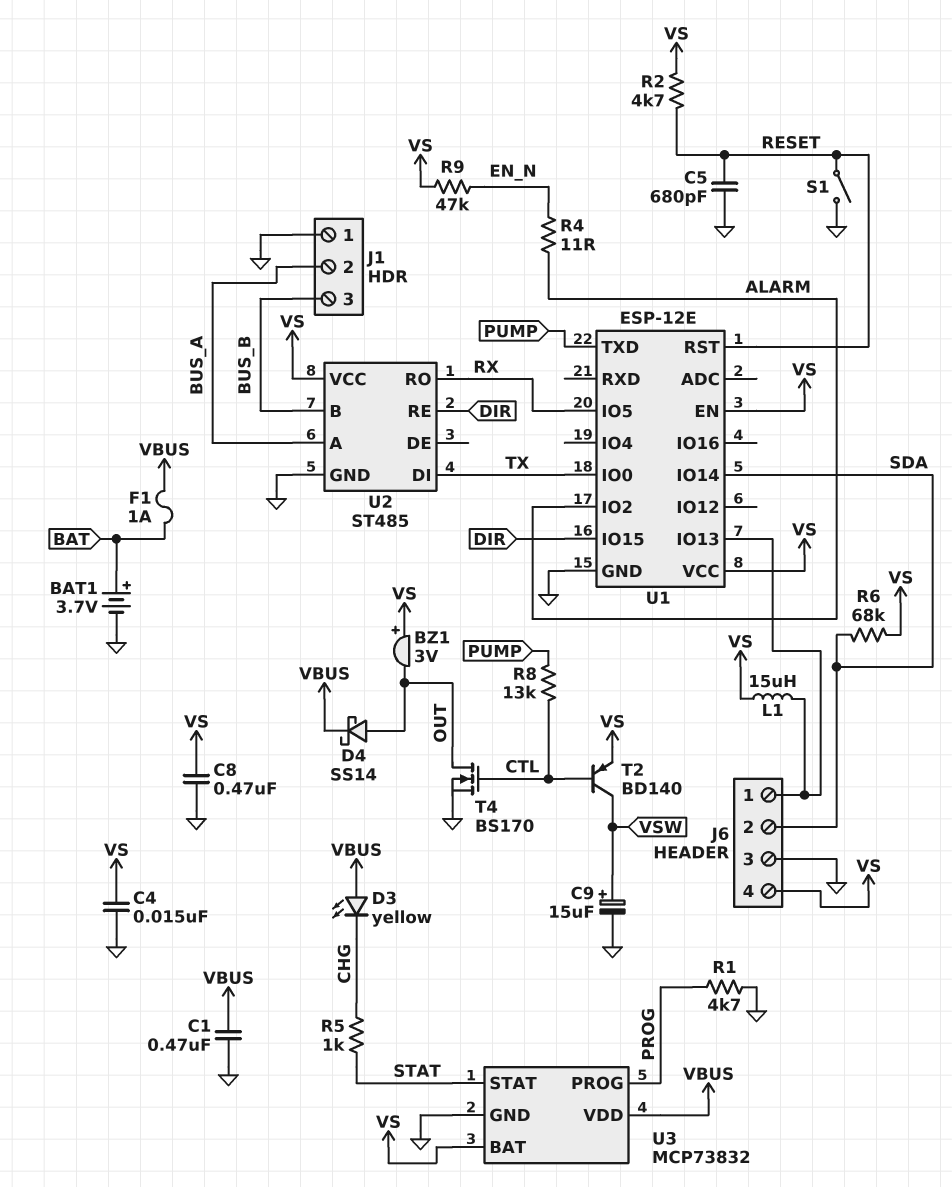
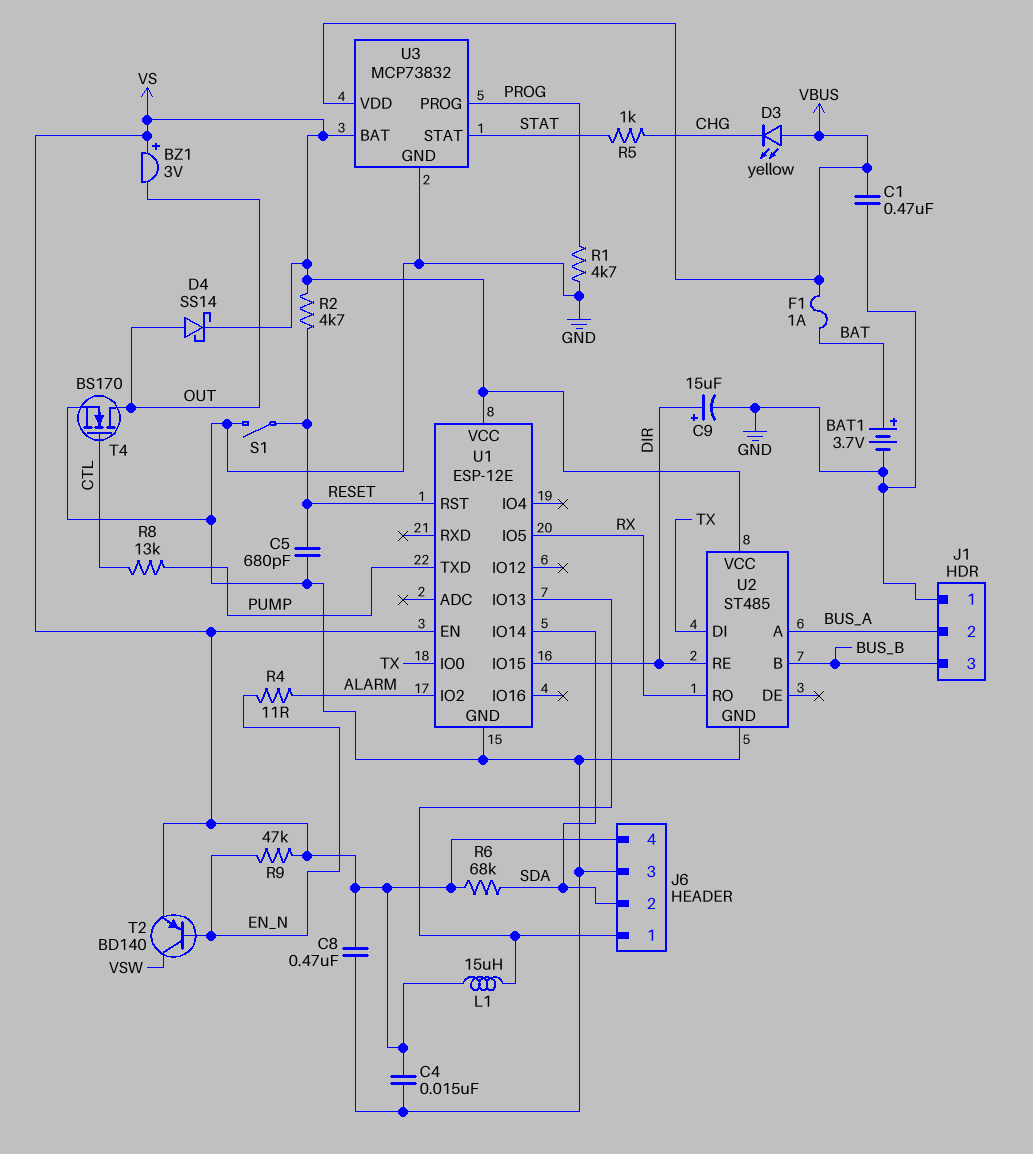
C9: 15uF (plus VSW, minus GND) -> 15uF (plus DIR, minus GND)
D4: schottky SS14 (A OUT, K VBUS) -> schottky SS14 (A OUT, K VS)
T2: PNP BD140 (B CTL, C VSW, E VS) -> PNP BD140 (B EN_N, C VSW, E VS)

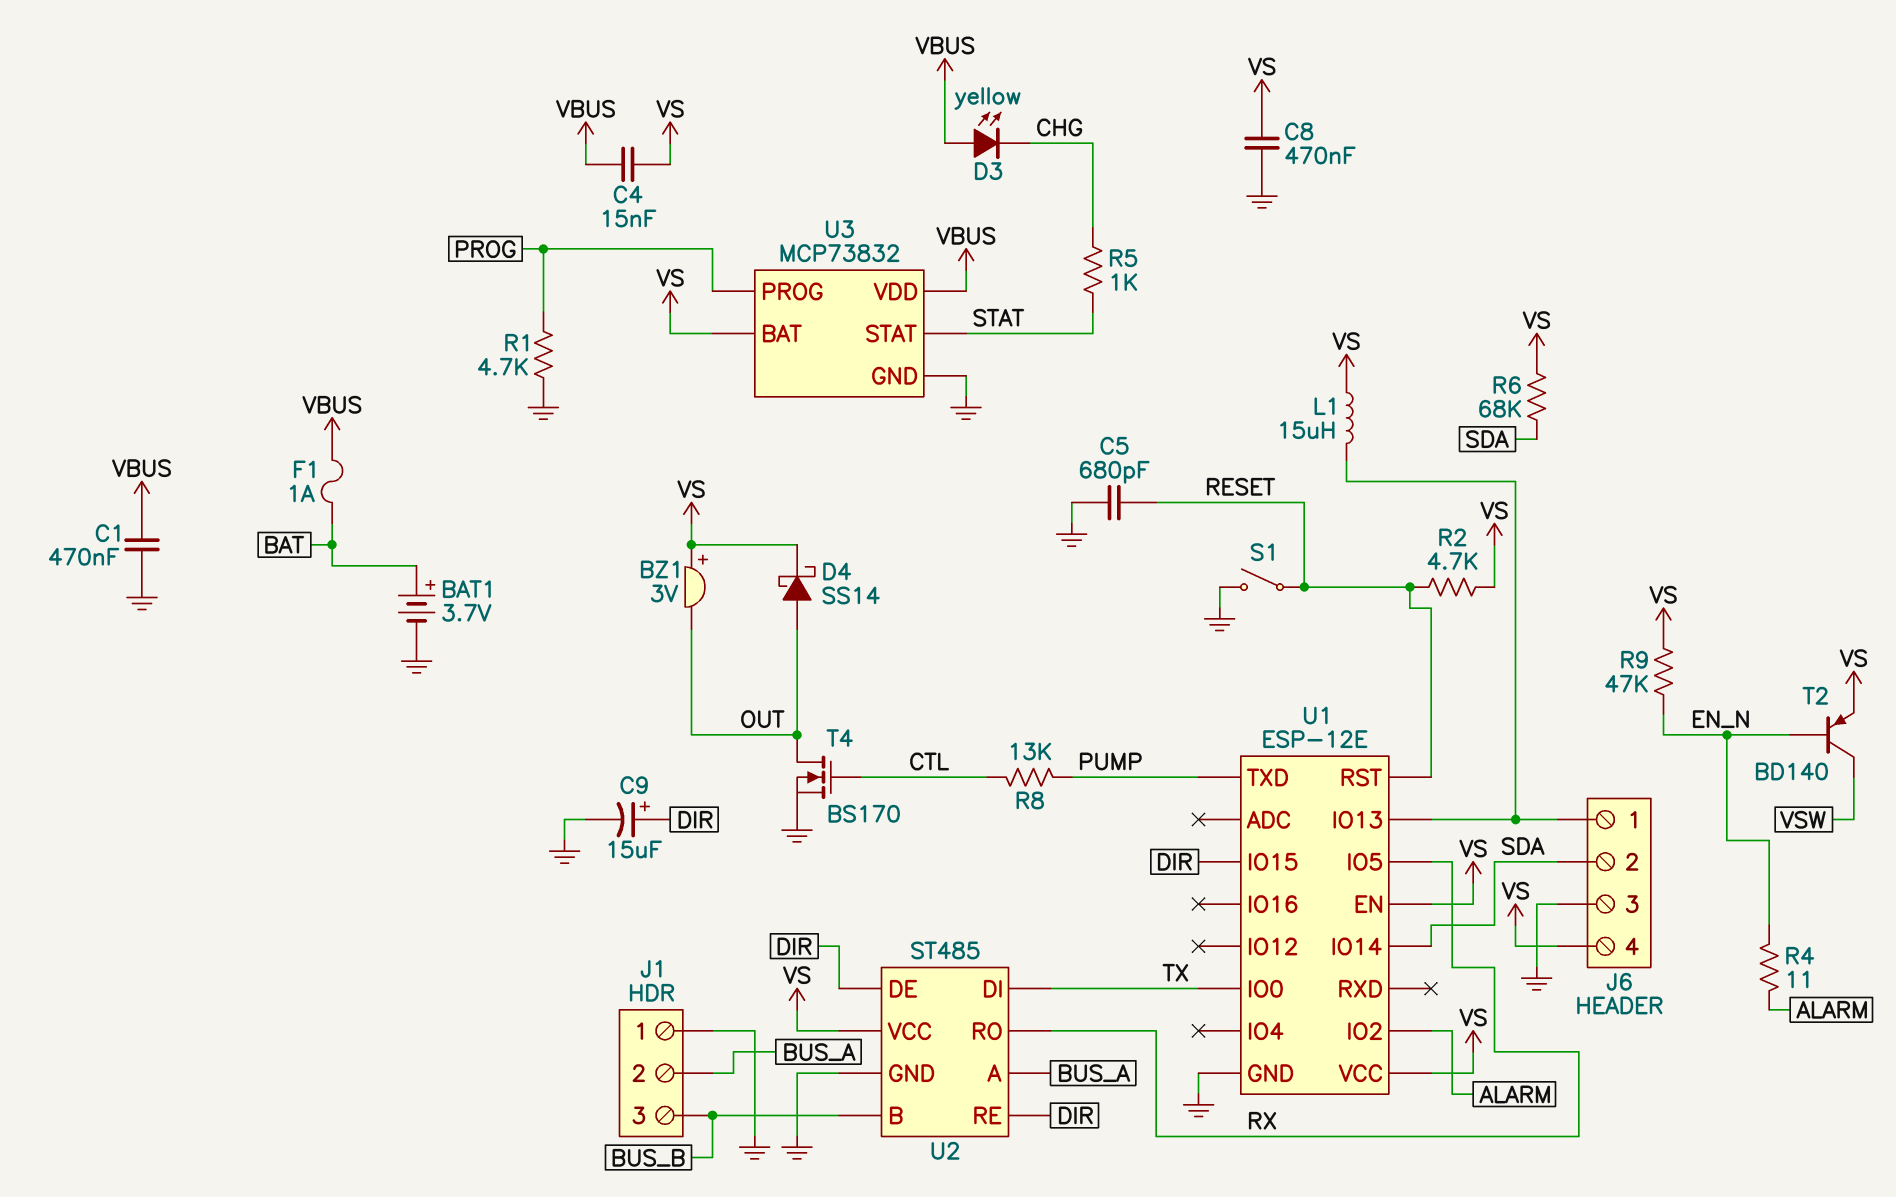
C4: 15nF (GND, VS) -> 15nF (VBUS, VS)
U2 pin DE: none -> DIR

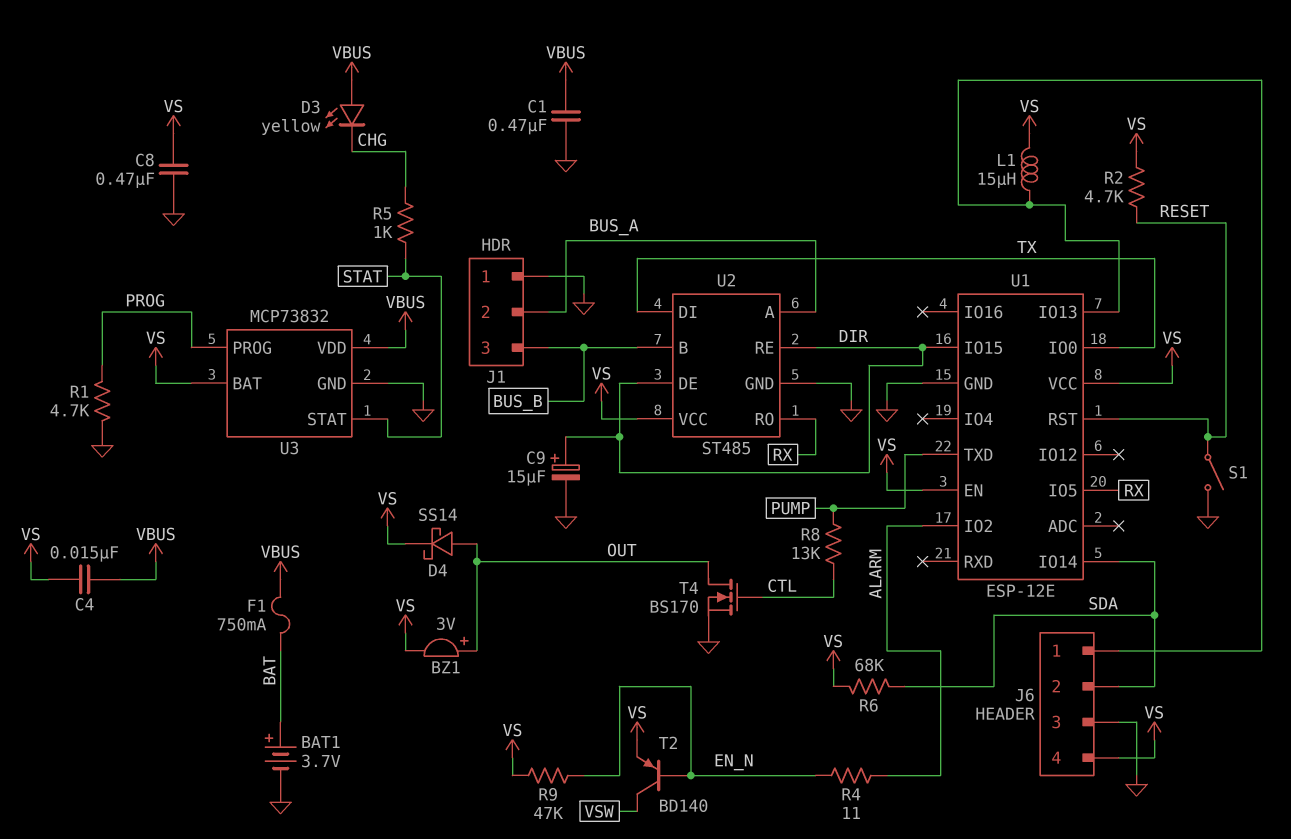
BZ1: buzzer 3V (plus VS, minus OUT) -> buzzer 3V (plus OUT, minus VS)
C5: 680pF (GND, RESET) -> none
F1: 1A (BAT, VBUS) -> 750mA (BAT, VBUS)

